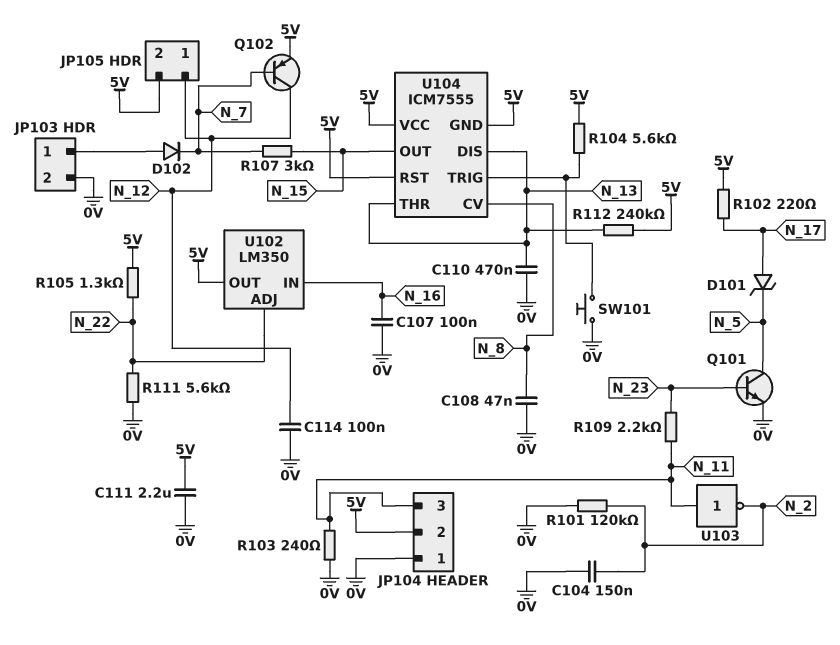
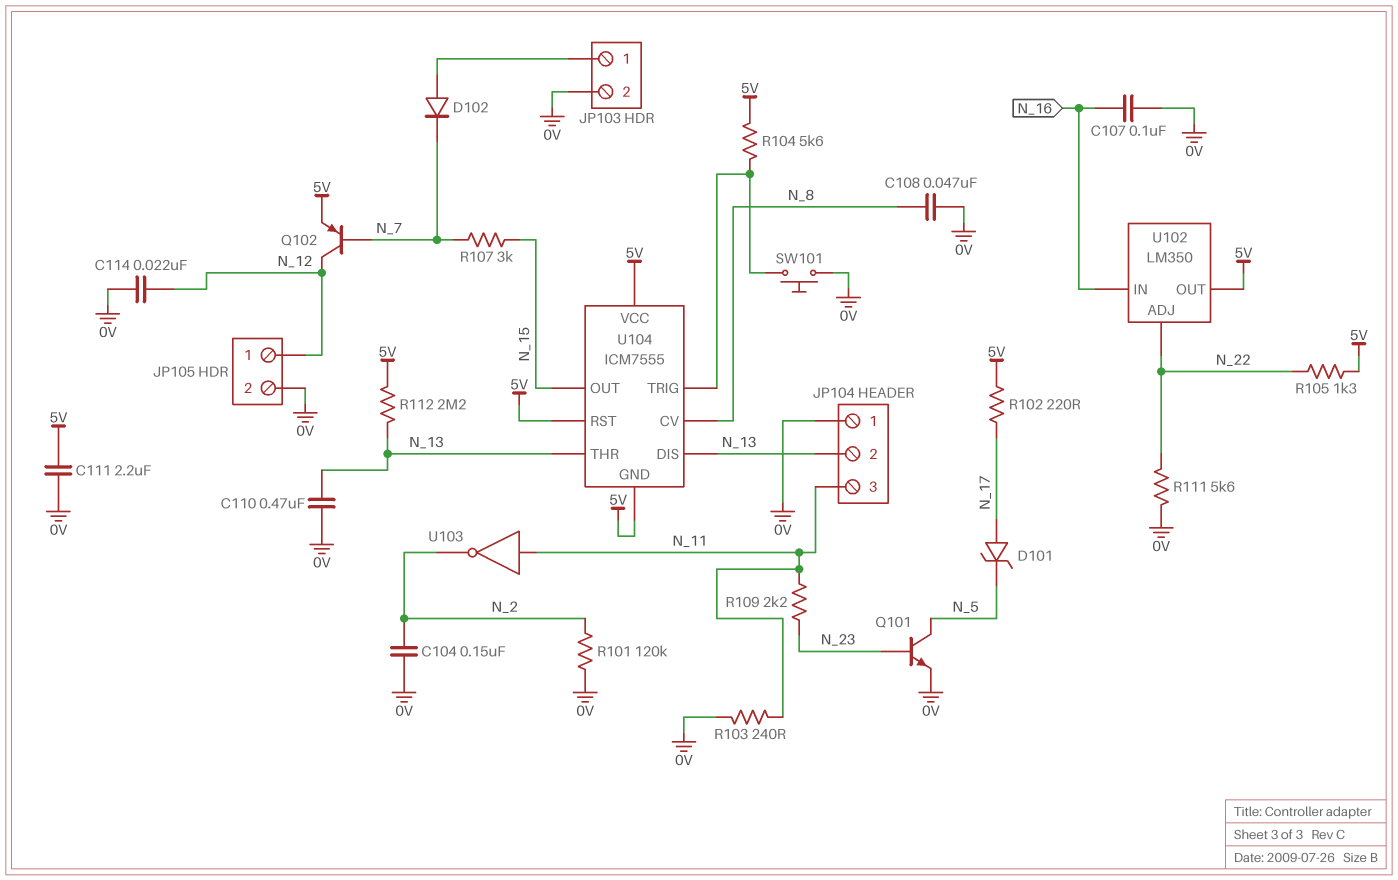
C114: 100nF (0V, N_12) -> 22nF (0V, N_12)
JP104 pin 2: 5V -> N_13
JP105 pin 2: 5V -> 0V
R112: 240k (5V, N_13) -> 2.2M (5V, N_13)

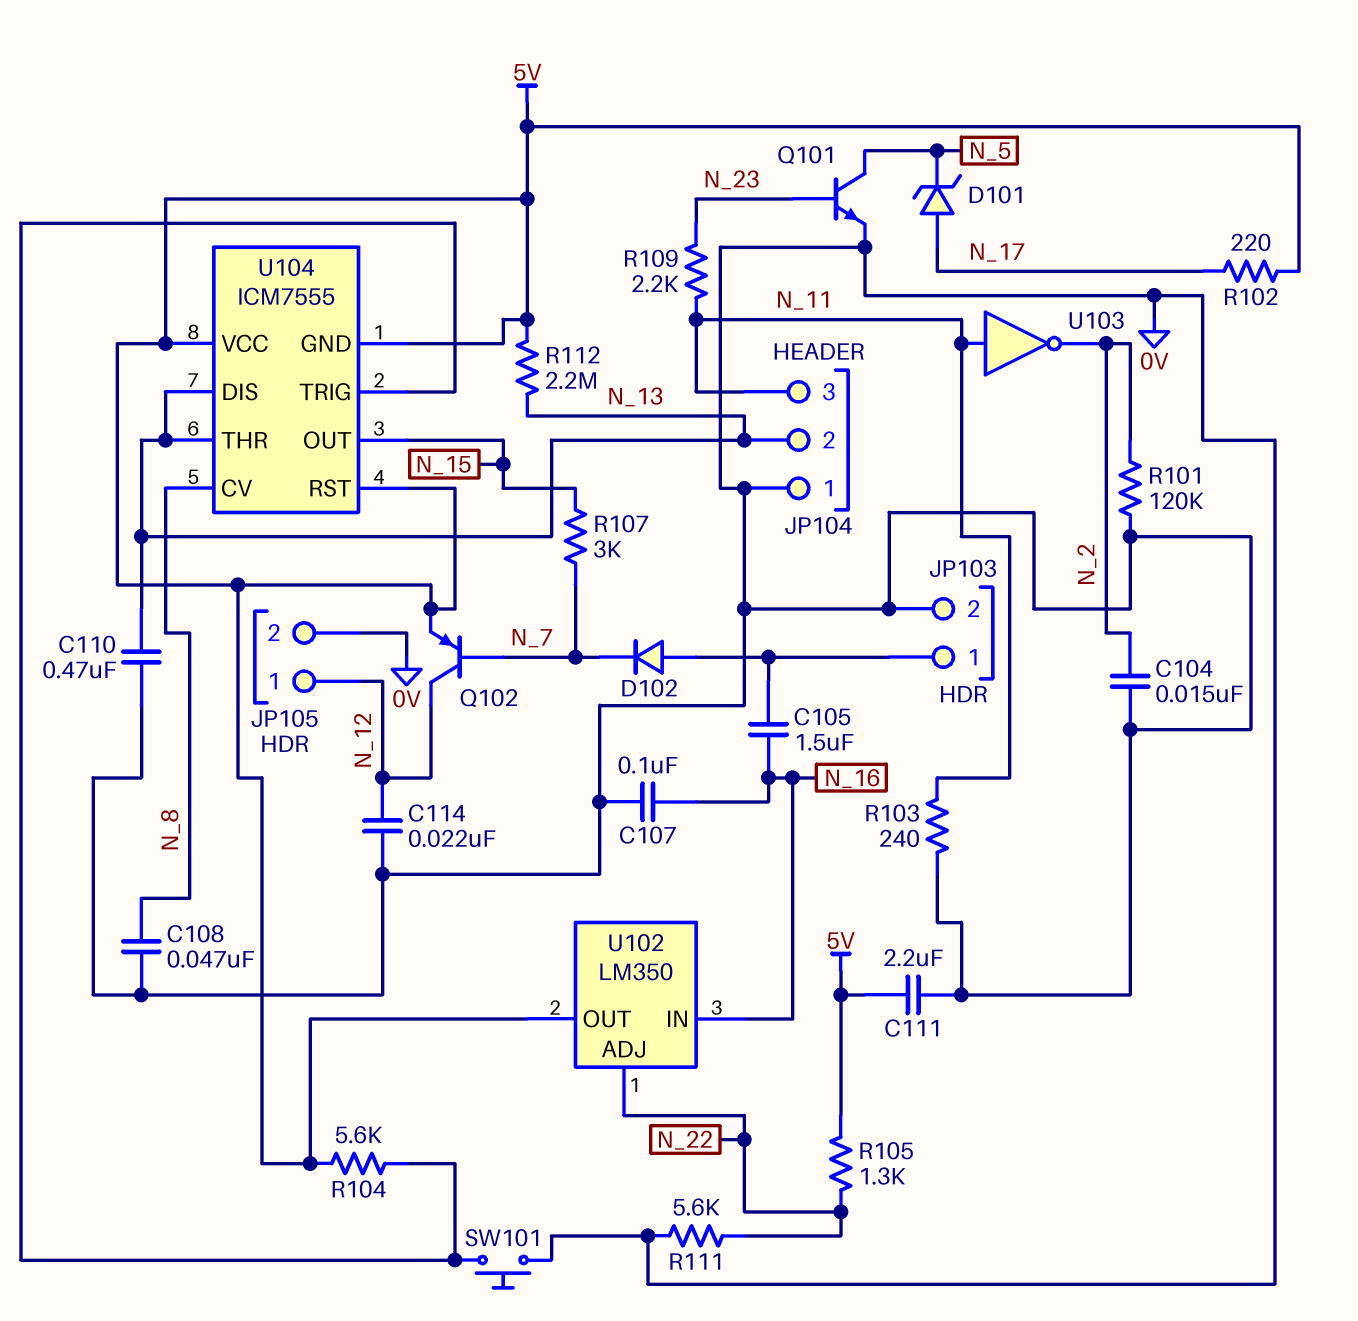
C104: 150nF (0V, N_2) -> 15nF (0V, N_2)
C105: none -> 1.5uF (JP103/1, N_16)

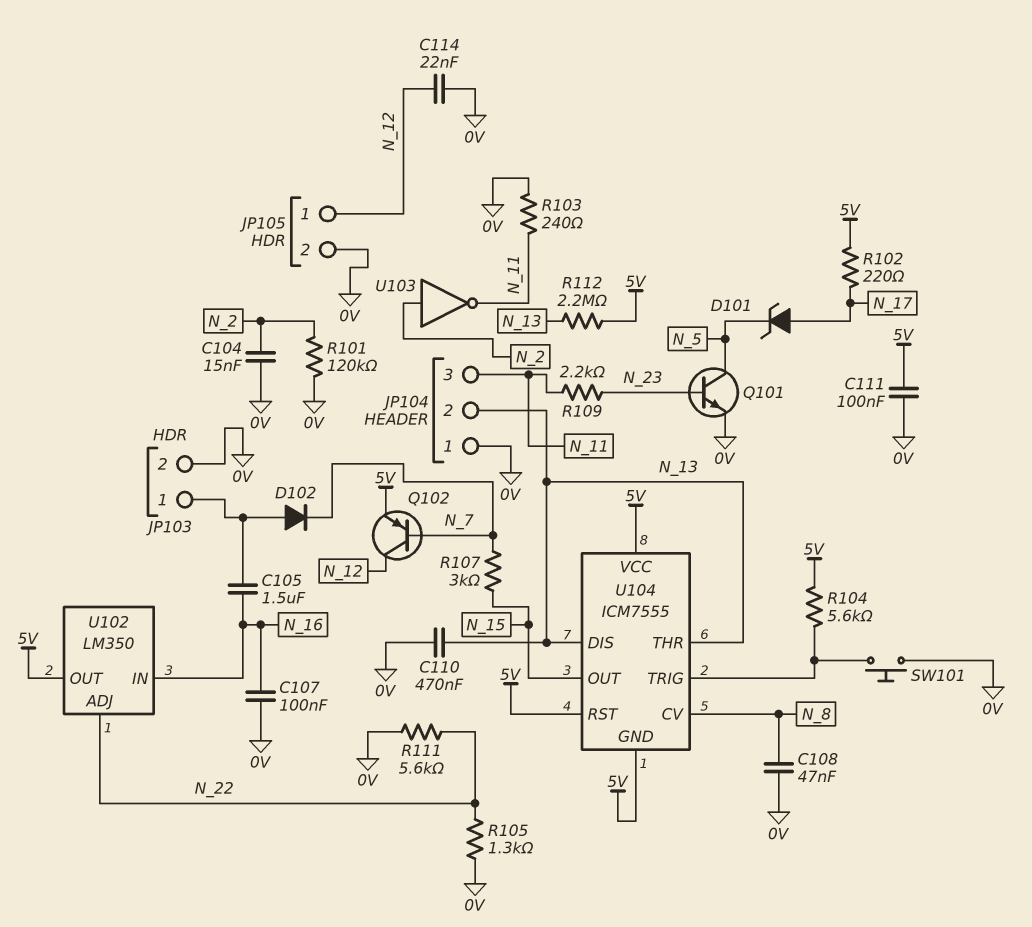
C111: 2.2uF (0V, 5V) -> 100nF (0V, 5V)
R105: 1.3k (5V, N_22) -> 1.3k (0V, N_22)
U103: NOT (in N_11, out N_2) -> NOT (in N_2, out N_11)

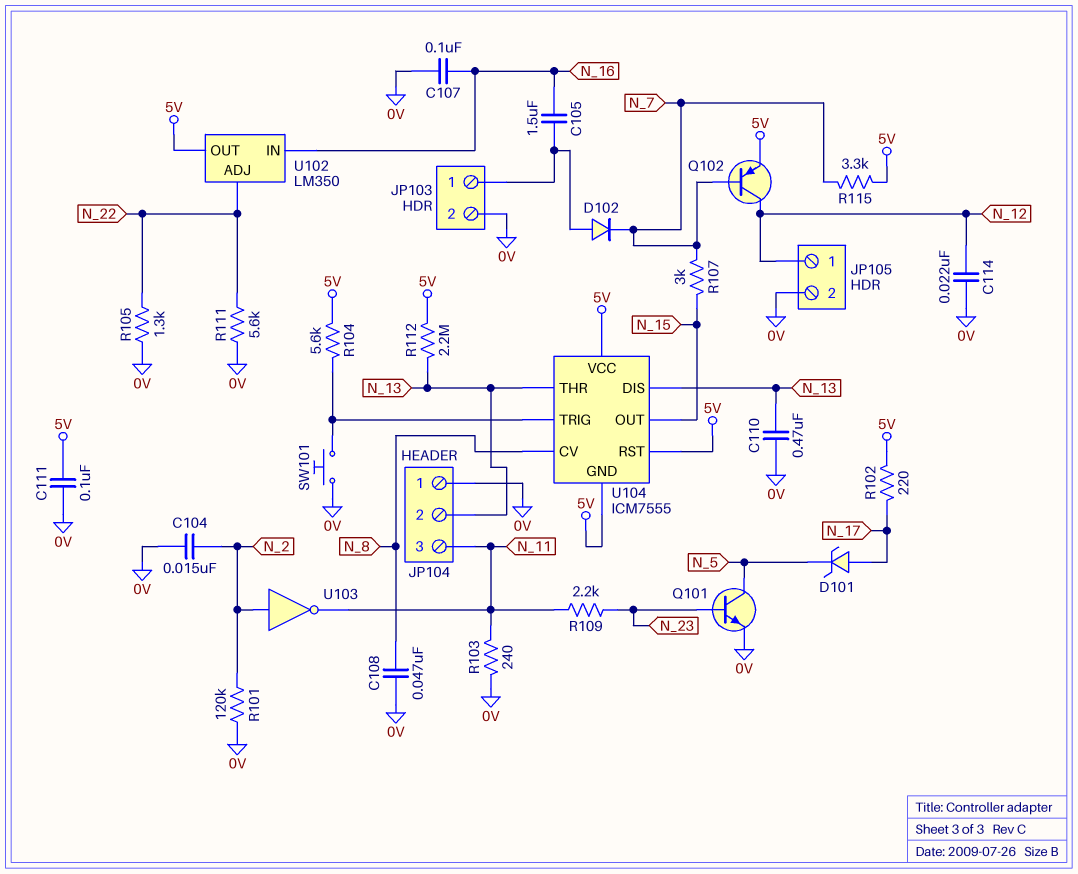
R115: none -> 3.3k (5V, N_7)

